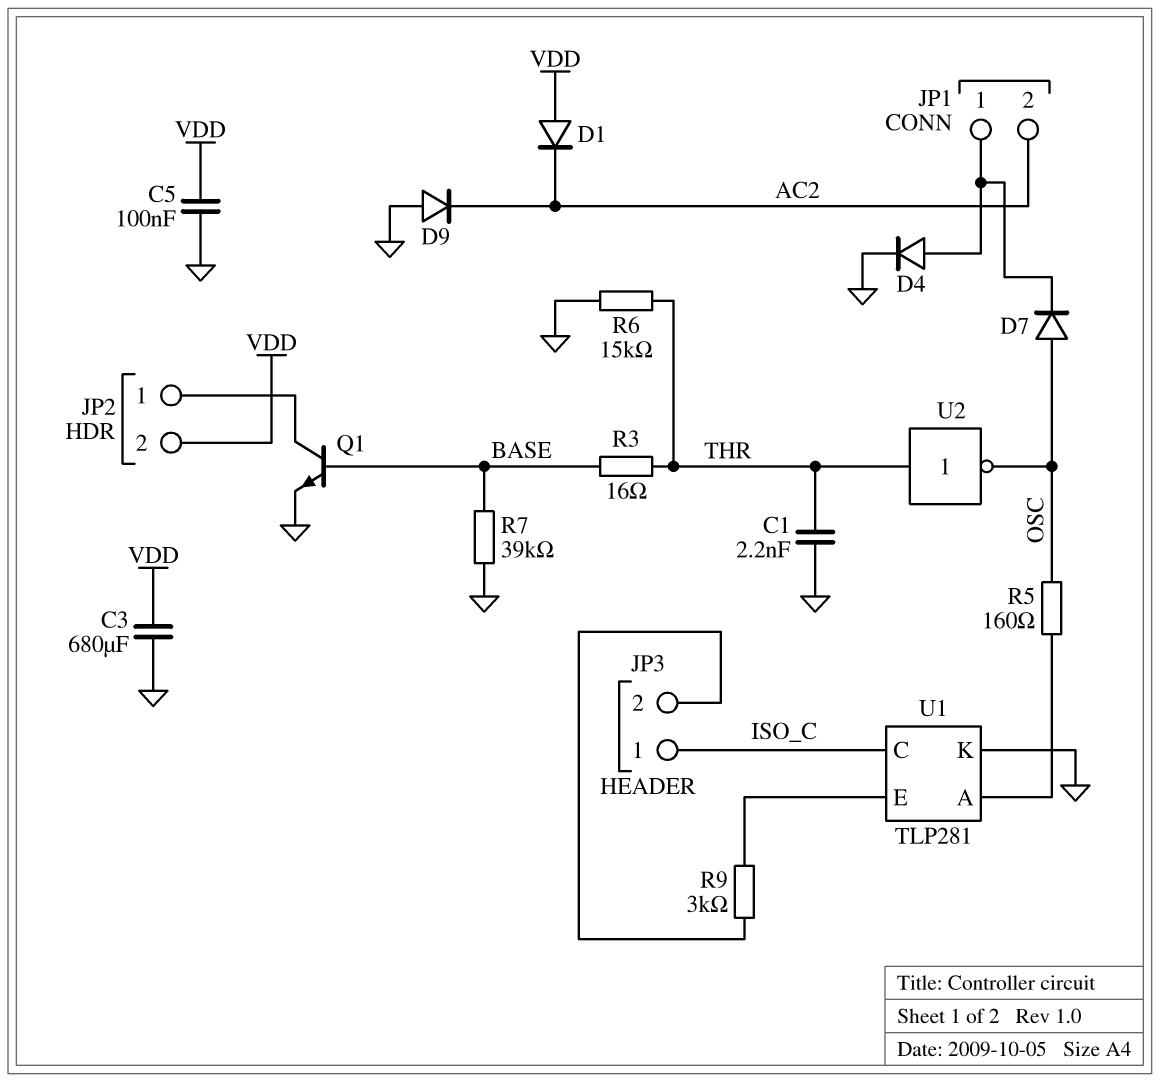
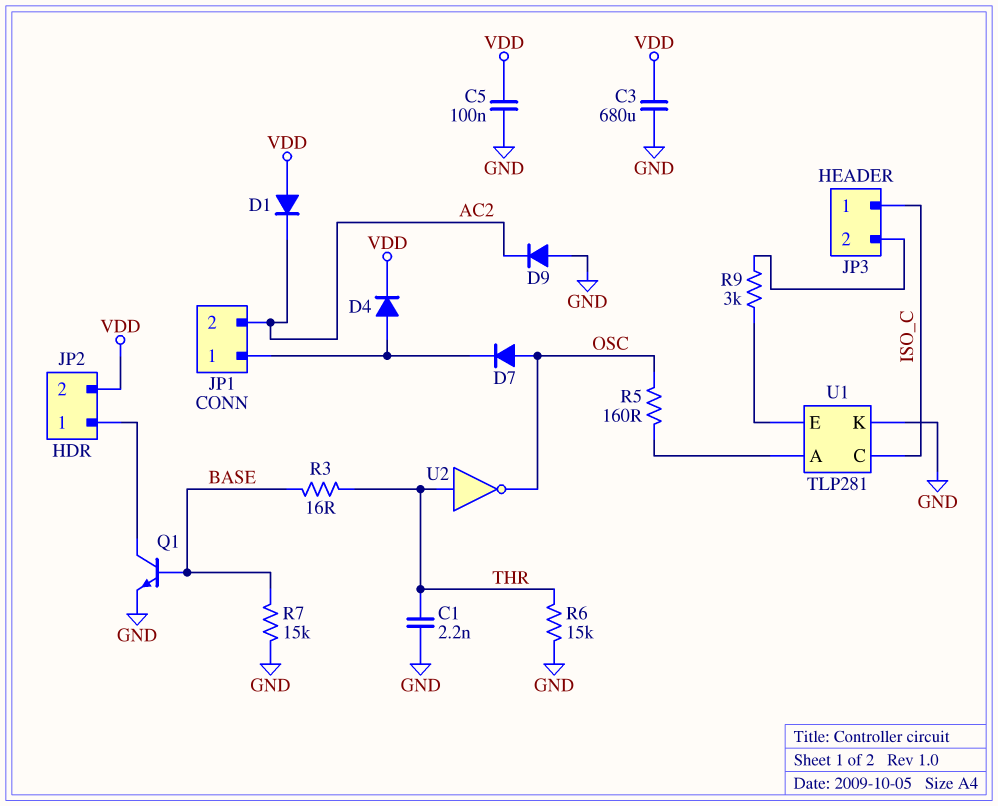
D4: diode (A JP1/1, K GND) -> diode (A JP1/1, K VDD)
R7: 39k (BASE, GND) -> 15k (BASE, GND)

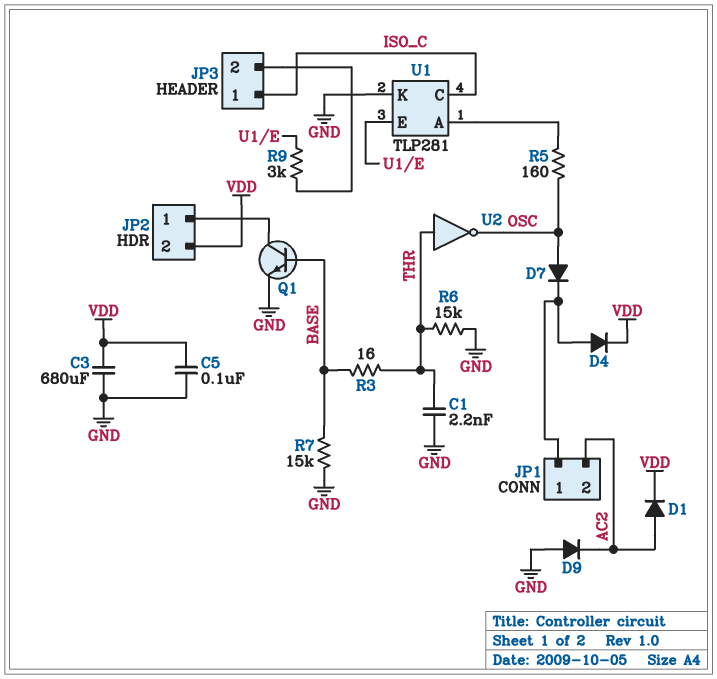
D1: diode (A VDD, K AC2) -> diode (A AC2, K VDD)

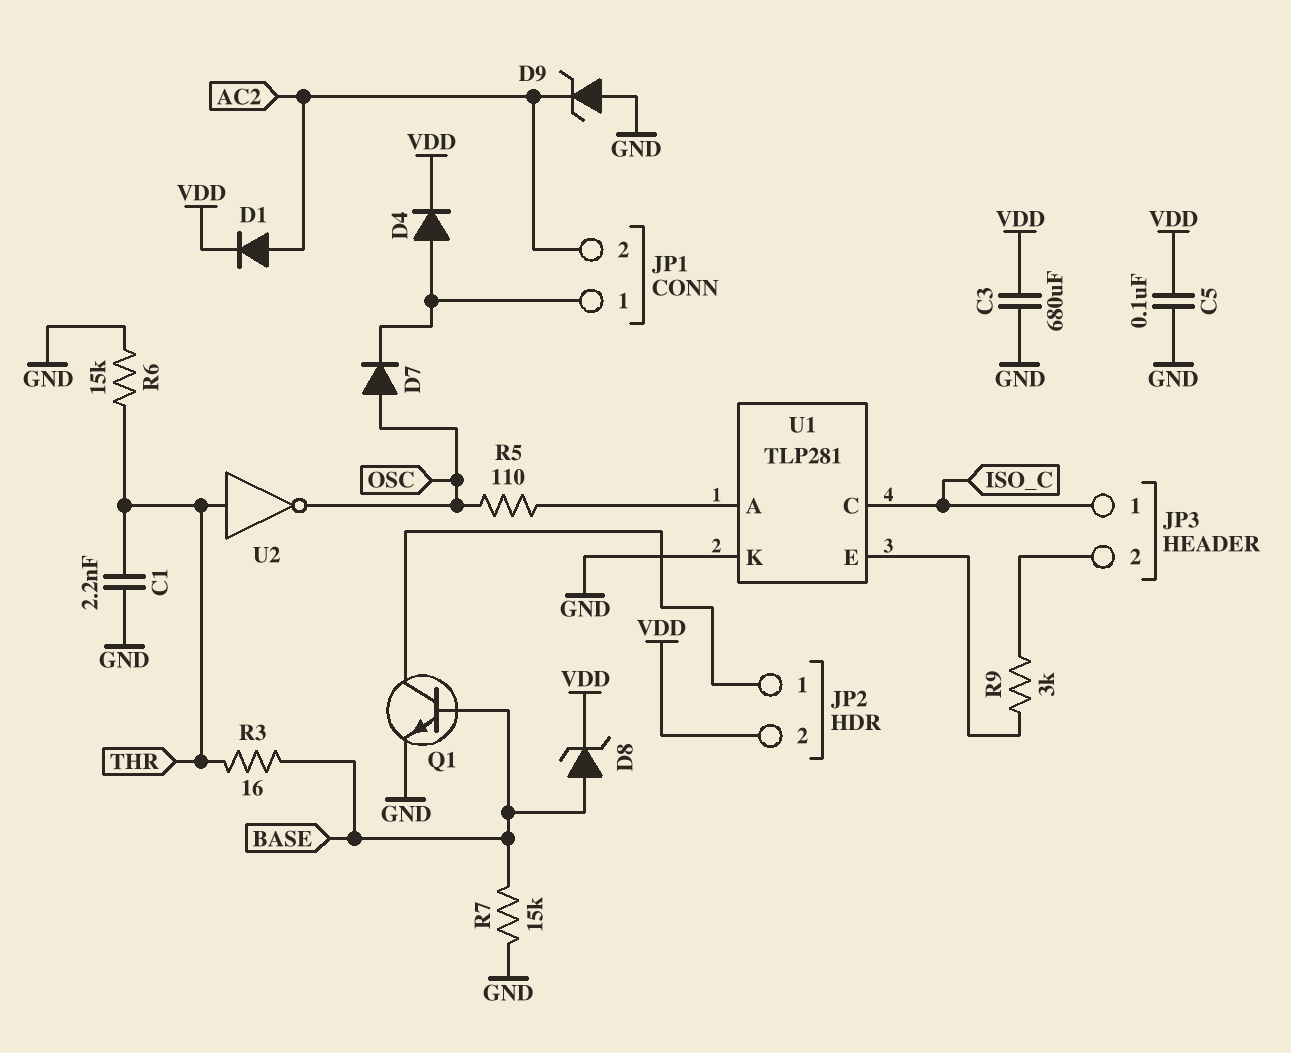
D8: none -> zener (A BASE, K VDD)
D9: diode (A GND, K AC2) -> zener (A GND, K AC2)
R5: 160 (OSC, U1/A) -> 110 (OSC, U1/A)

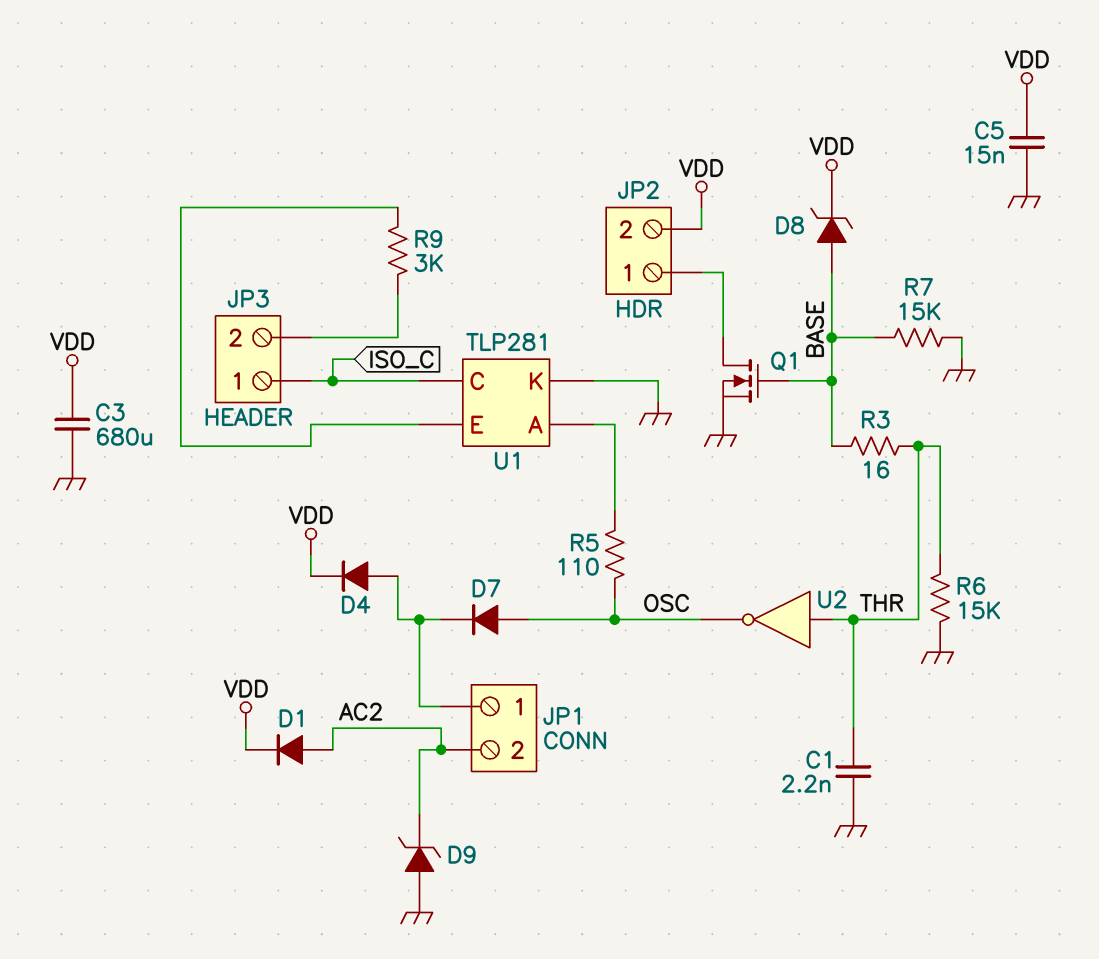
C5: 100nF (GND, VDD) -> 15nF (GND, VDD)
Q1: NPN (B BASE, C JP2/1, E GND) -> NMOS (G BASE, D JP2/1, S GND)

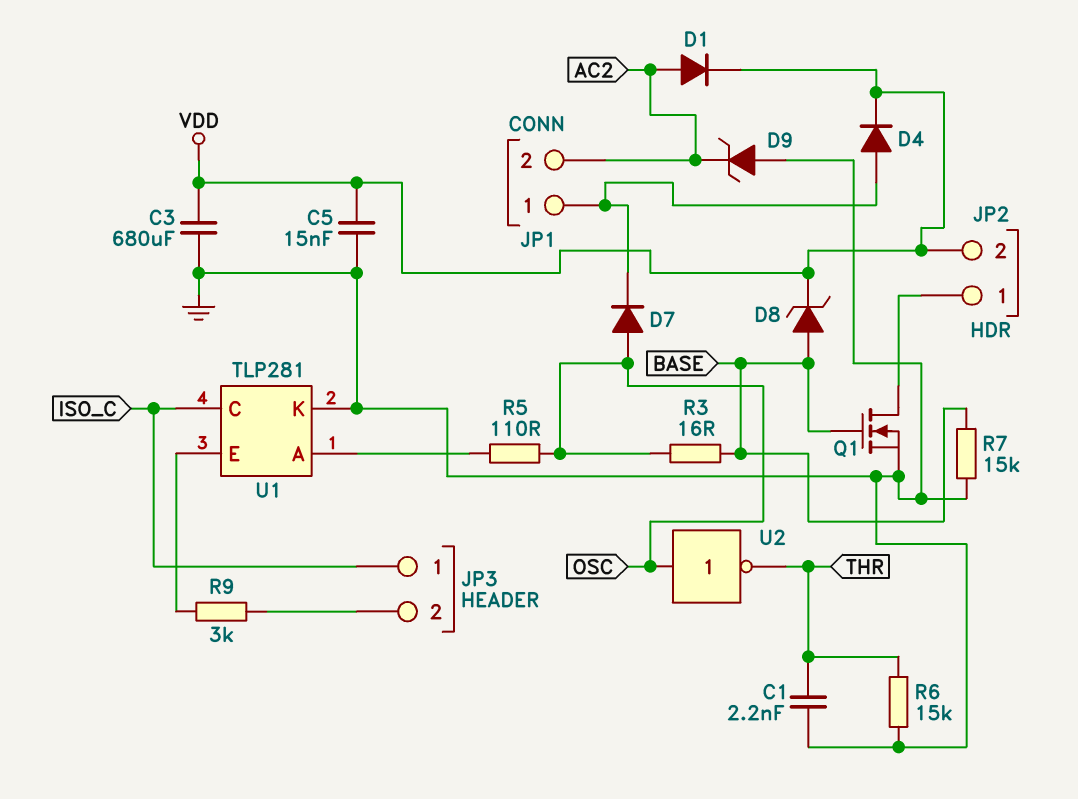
R3: 16 (BASE, THR) -> 16 (BASE, OSC)
U2: NOT (in THR, out OSC) -> NOT (in OSC, out THR)

